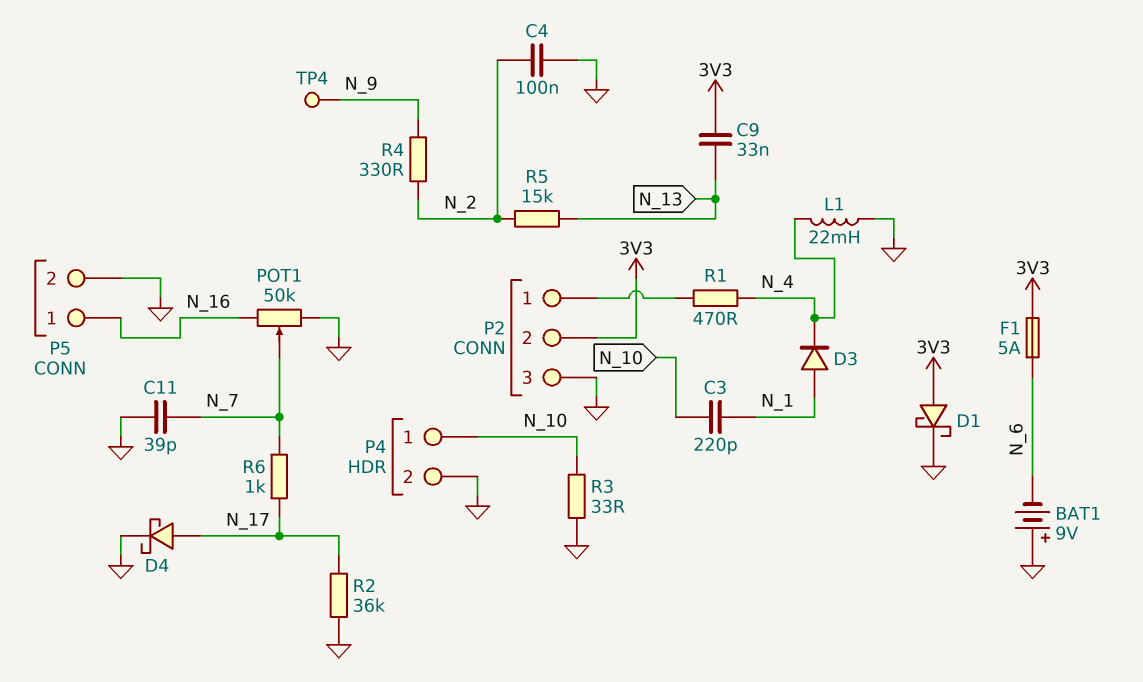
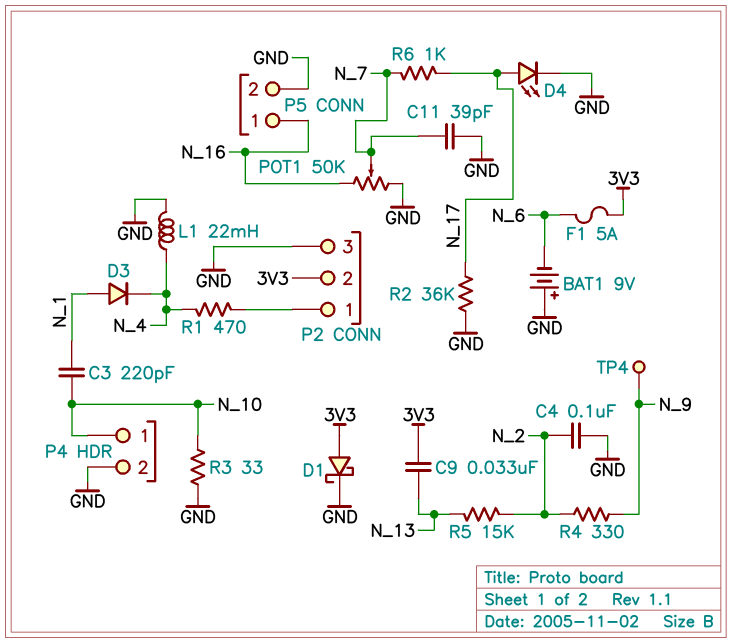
D4: schottky (A N_17, K GND) -> LED (A N_17, K GND)

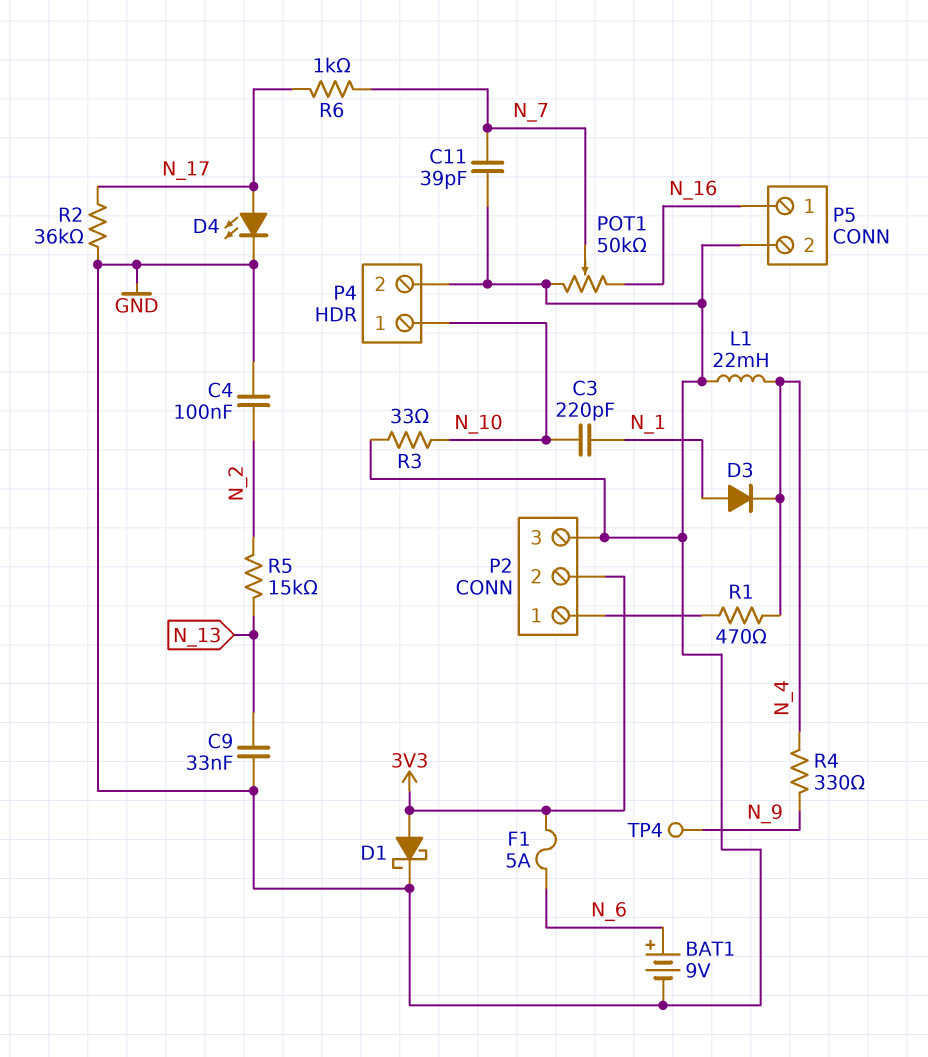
BAT1: 9V (plus GND, minus N_6) -> 9V (plus N_6, minus GND)
C9: 33nF (3V3, N_13) -> 33nF (GND, N_13)
R4: 330 (N_2, N_9) -> 330 (N_4, N_9)

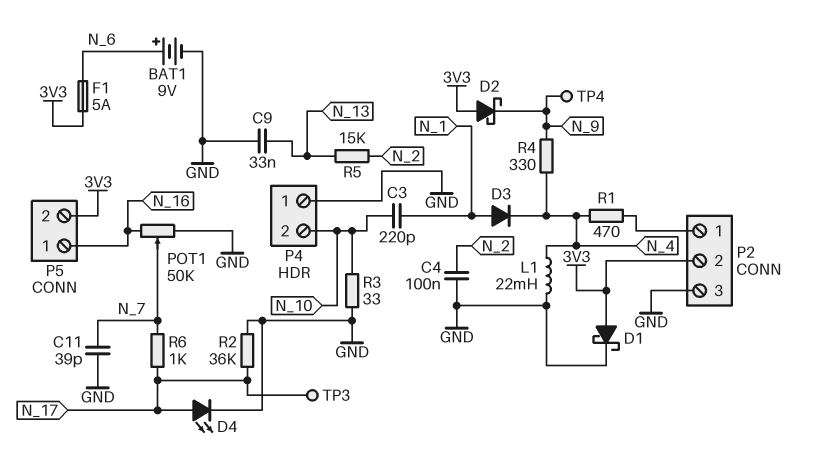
D2: none -> schottky (A 3V3, K N_9)
P4 pin 1: N_10 -> GND
P4 pin 2: GND -> N_10
P5 pin 2: GND -> 3V3
TP3: none -> test point (N_17)

